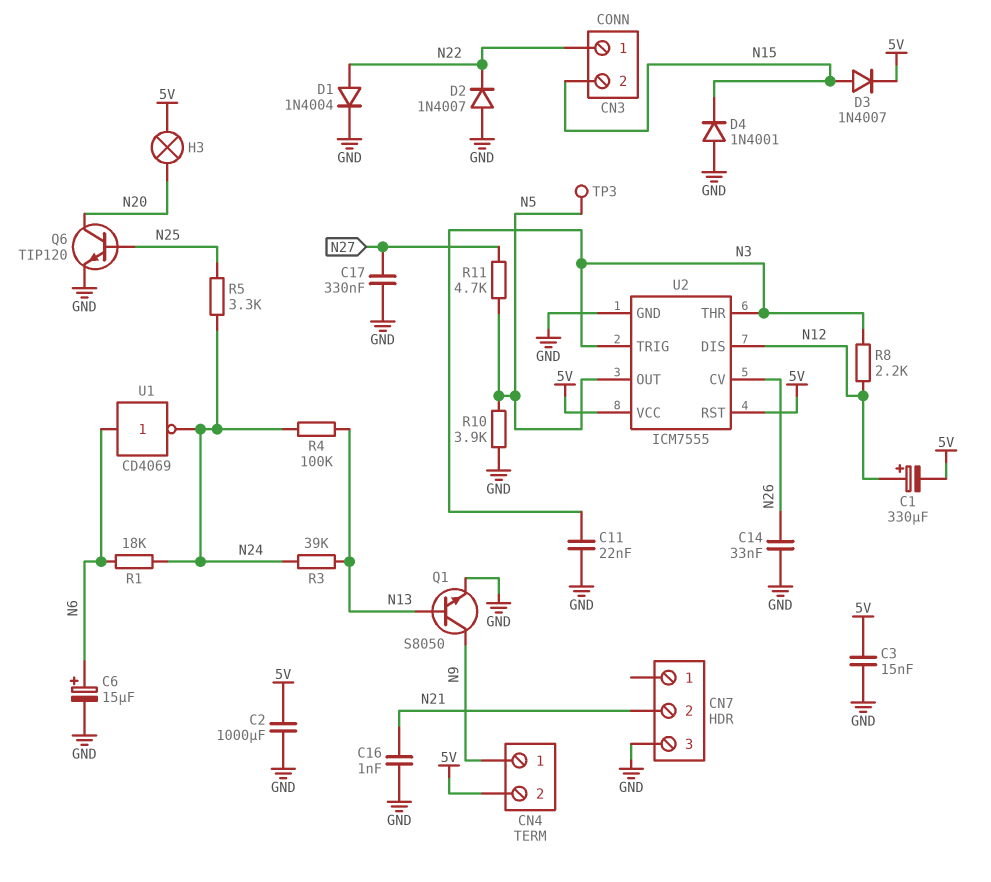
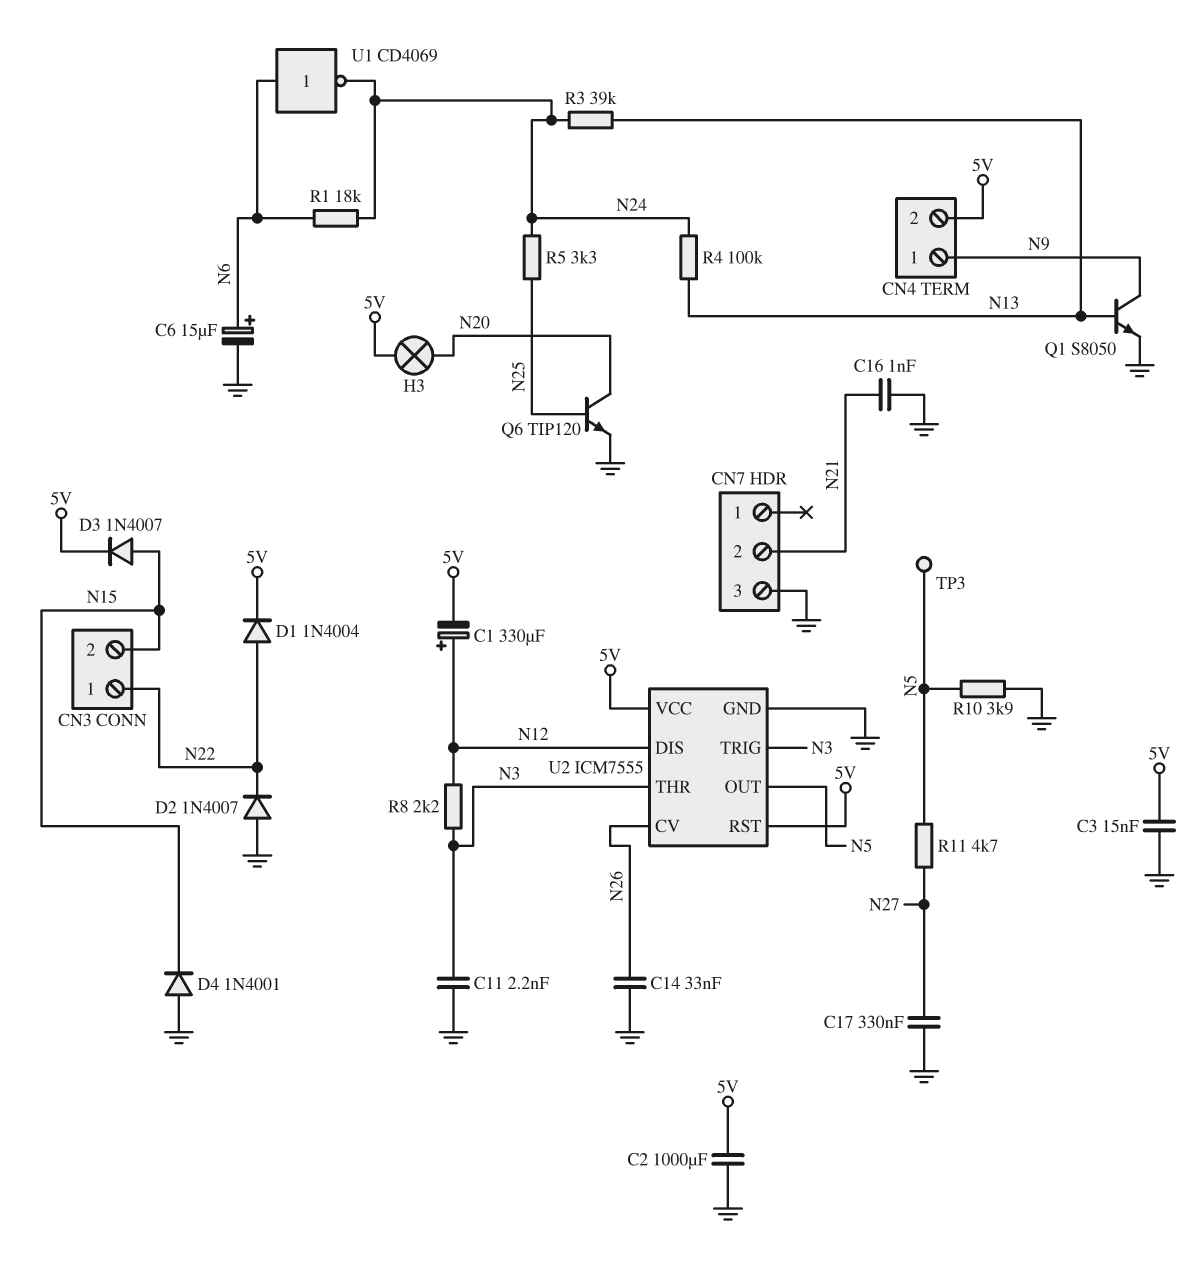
C11: 22nF (GND, N3) -> 2.2nF (GND, N3)
D1: diode 1N4004 (A N22, K GND) -> diode 1N4004 (A N22, K 5V)

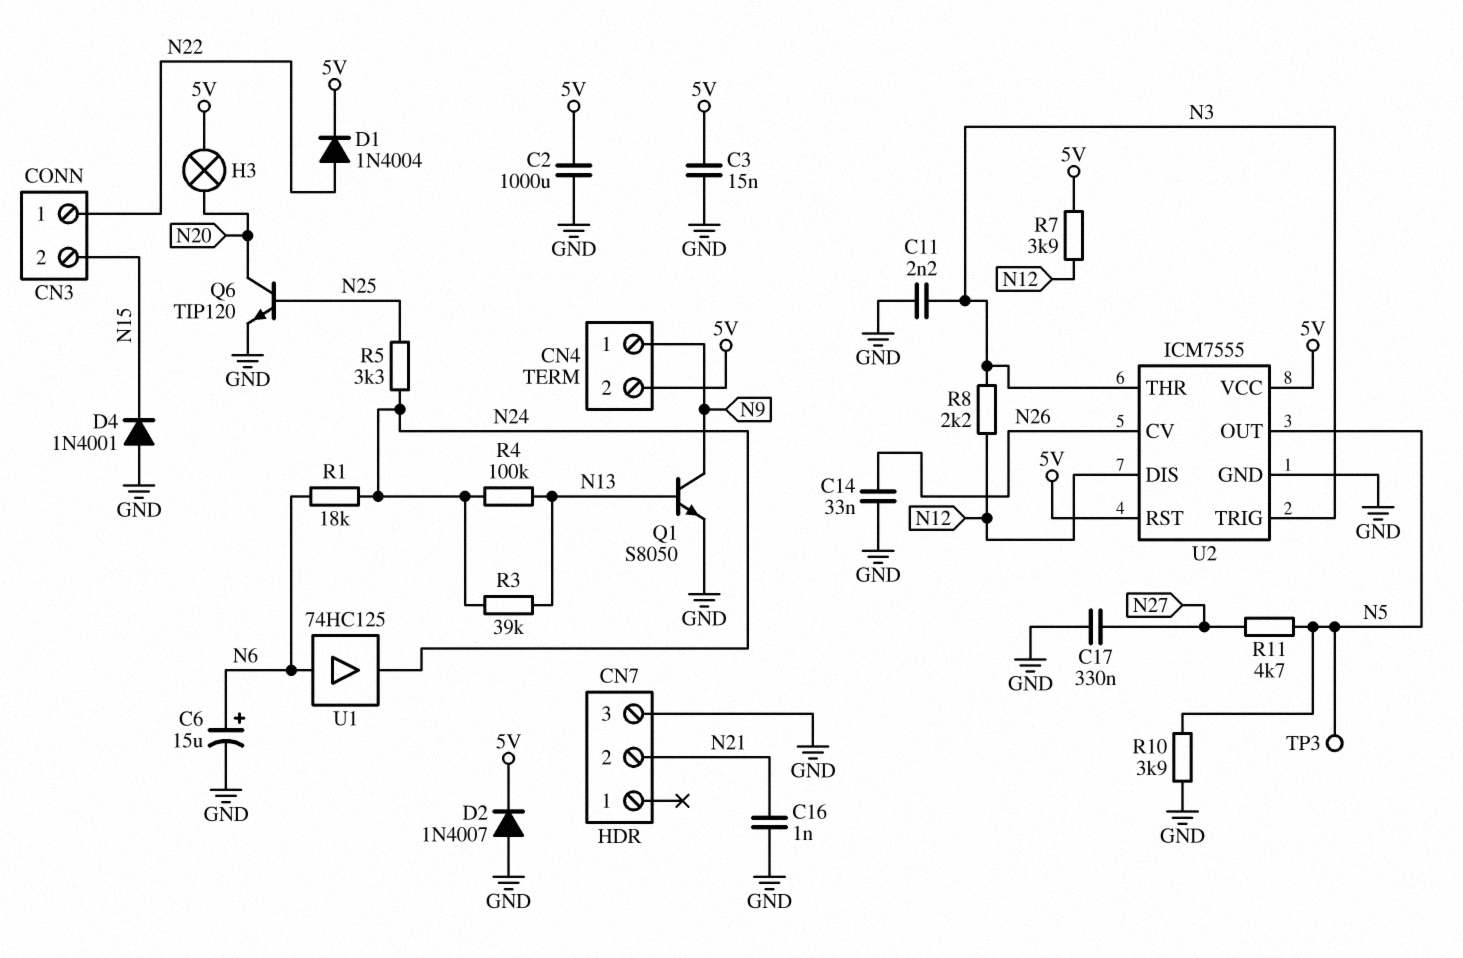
C1: 330uF (plus N12, minus 5V) -> none
D2: diode 1N4007 (A GND, K N22) -> diode 1N4007 (A GND, K 5V)
D3: diode 1N4007 (A N15, K 5V) -> none
R7: none -> 3.9k (5V, N12)
U1: NOT CD4069 (in N6, out N24) -> buffer 74HC125 (in N6, out N24)

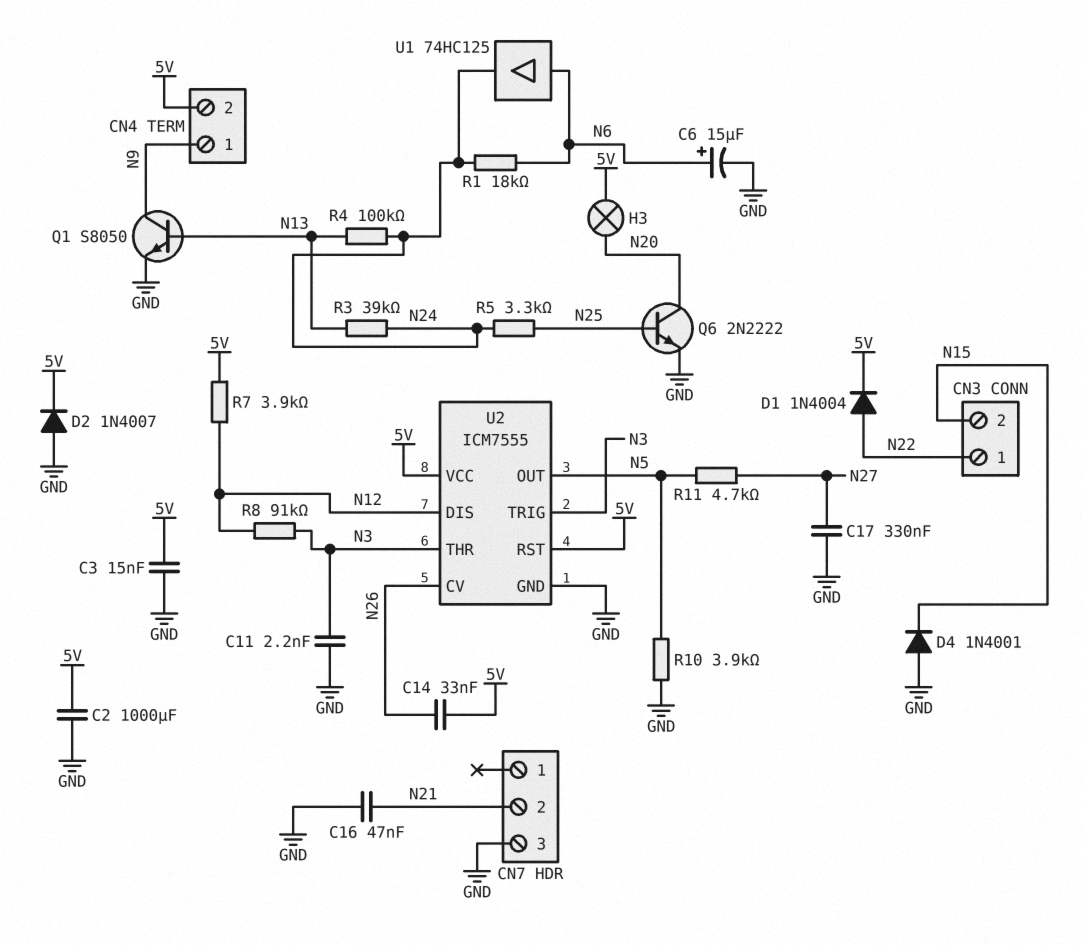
C14: 33nF (GND, N26) -> 33nF (5V, N26)
C16: 1nF (GND, N21) -> 47nF (GND, N21)
Q6: NPN TIP120 (B N25, C N20, E GND) -> NPN 2N2222 (B N25, C N20, E GND)
R8: 2.2k (N3, N12) -> 91k (N3, N12)
TP3: test point (N5) -> none

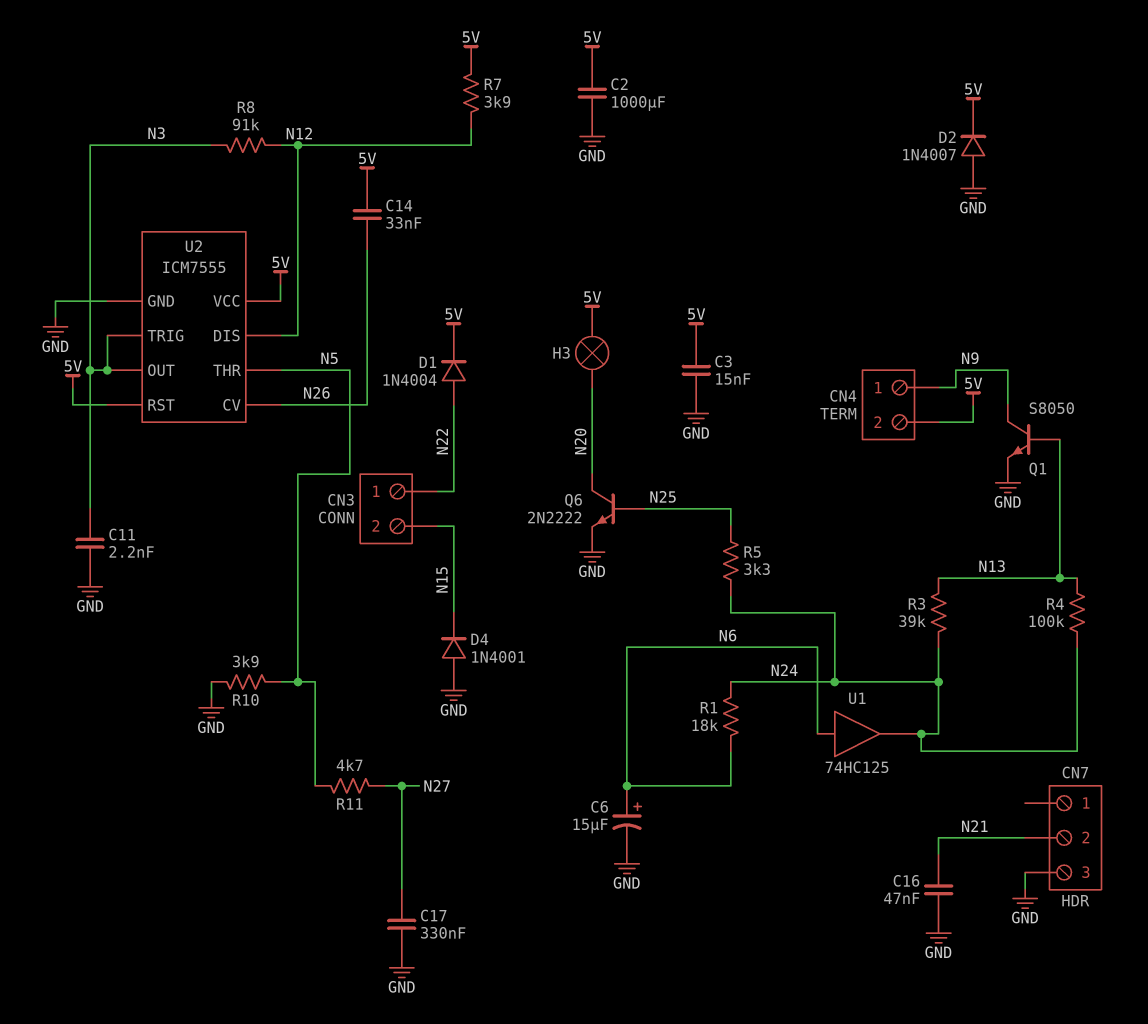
U2 pin OUT: N5 -> N3
U2 pin THR: N3 -> N5

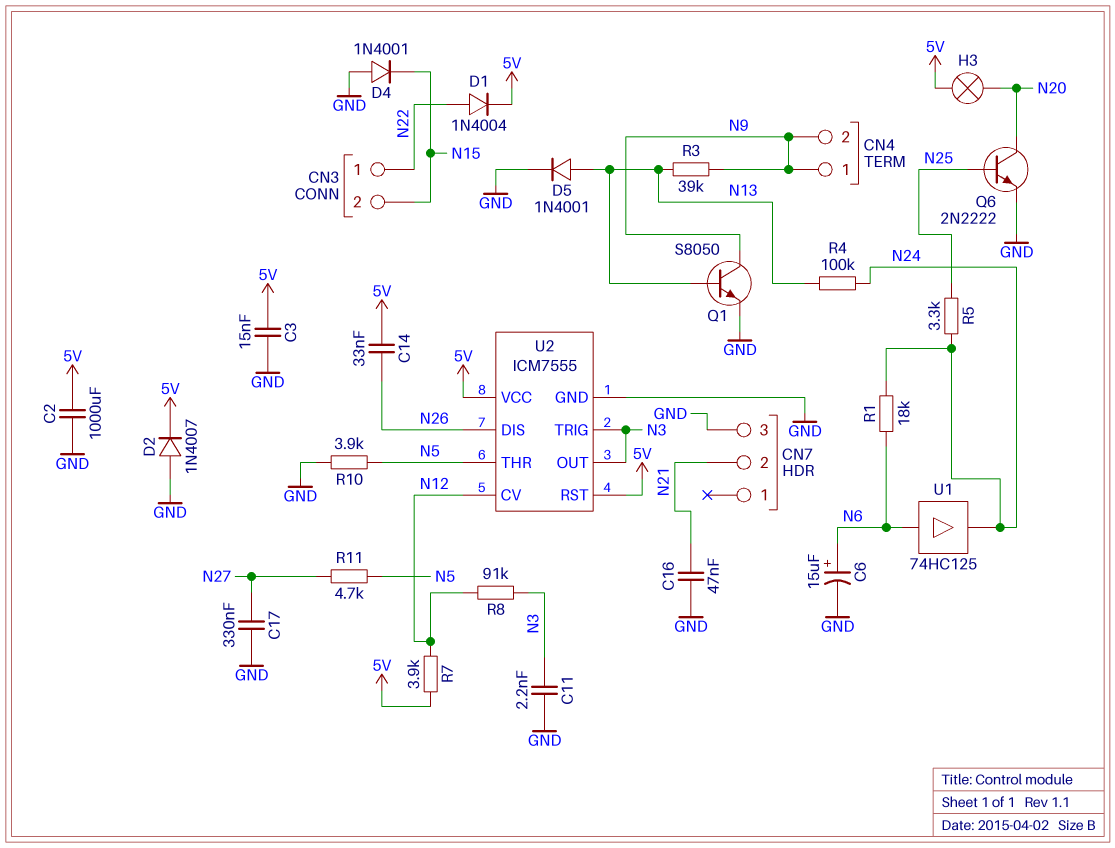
CN4 pin 2: 5V -> N9
D5: none -> diode 1N4001 (A N13, K GND)
R3: 39k (N13, N24) -> 39k (N9, N13)
U2 pin CV: N26 -> N12
U2 pin DIS: N12 -> N26

